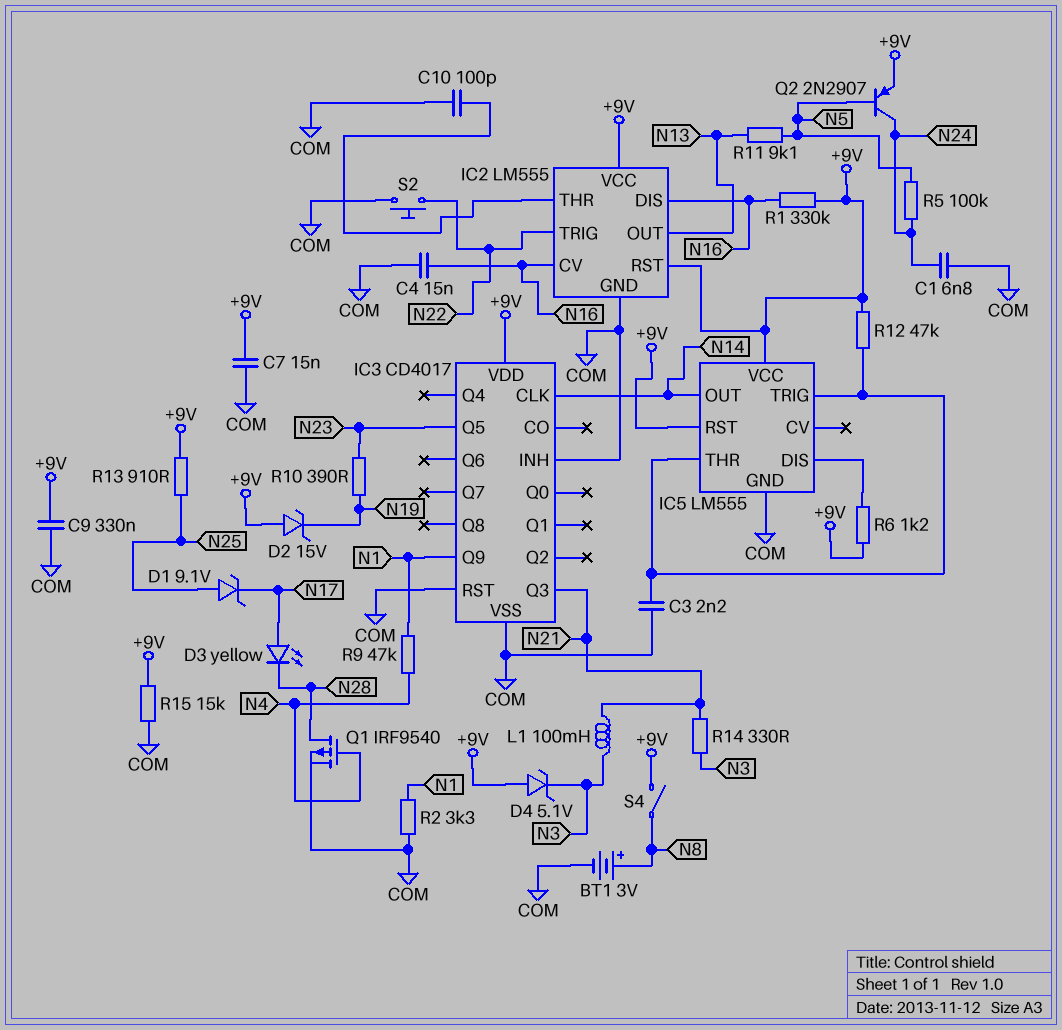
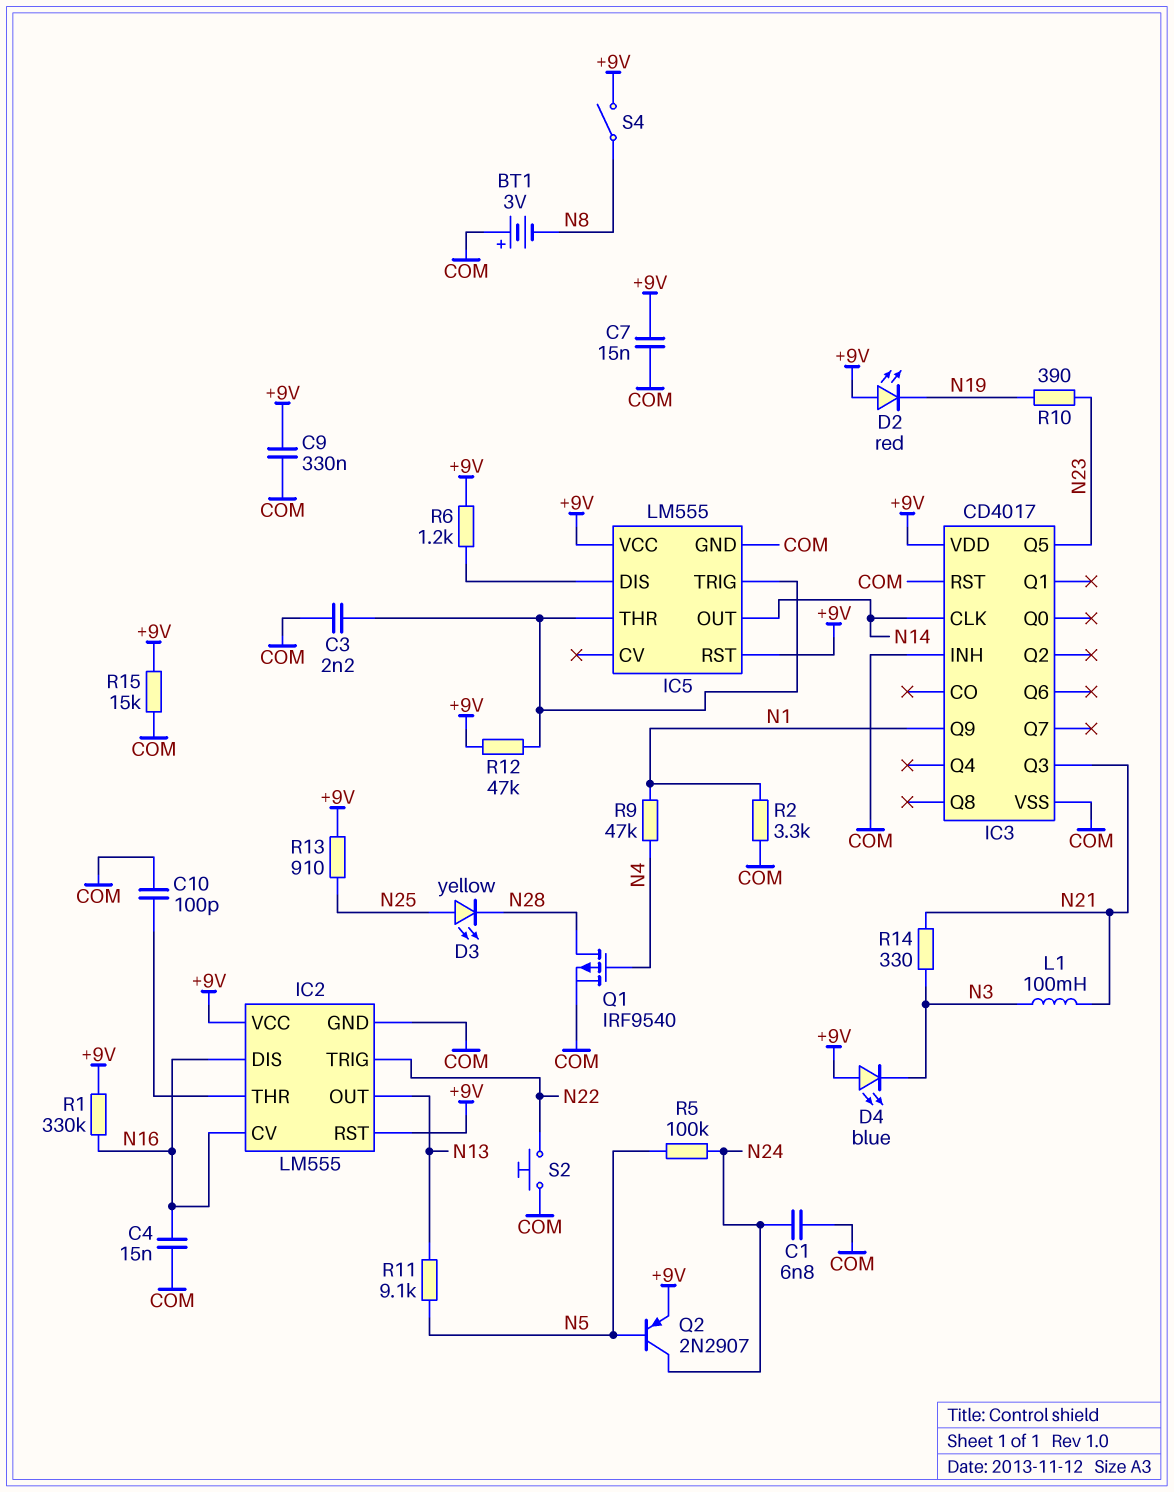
BT1: 3V (plus N8, minus COM) -> 3V (plus COM, minus N8)
D1: zener 9.1V (A N25, K N17) -> none
D2: zener 15V (A +9V, K N19) -> LED red (A +9V, K N19)
D3: LED yellow (A N17, K N28) -> LED yellow (A N25, K N28)
D4: zener 5.1V (A +9V, K N3) -> LED blue (A +9V, K N3)

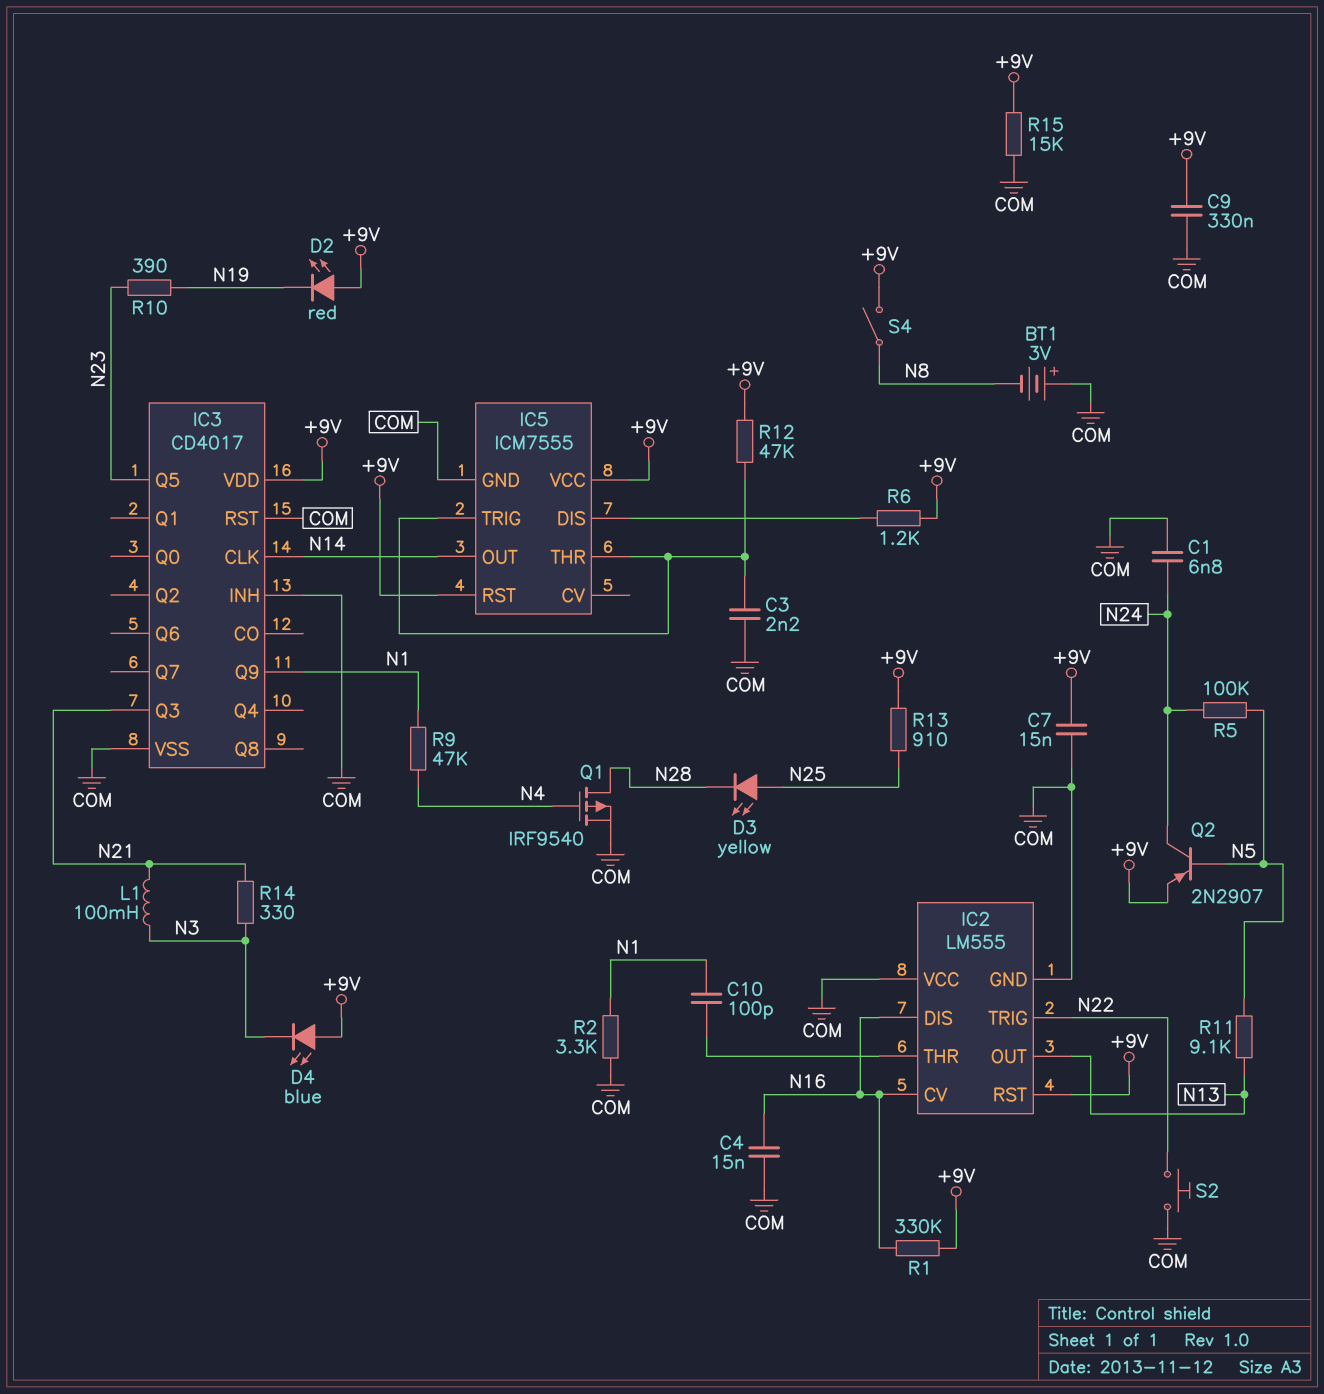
C10: 100pF (COM, IC2/THR) -> 100pF (IC2/THR, N1)
IC2 pin VCC: +9V -> COM
IC5: LM555 -> ICM7555

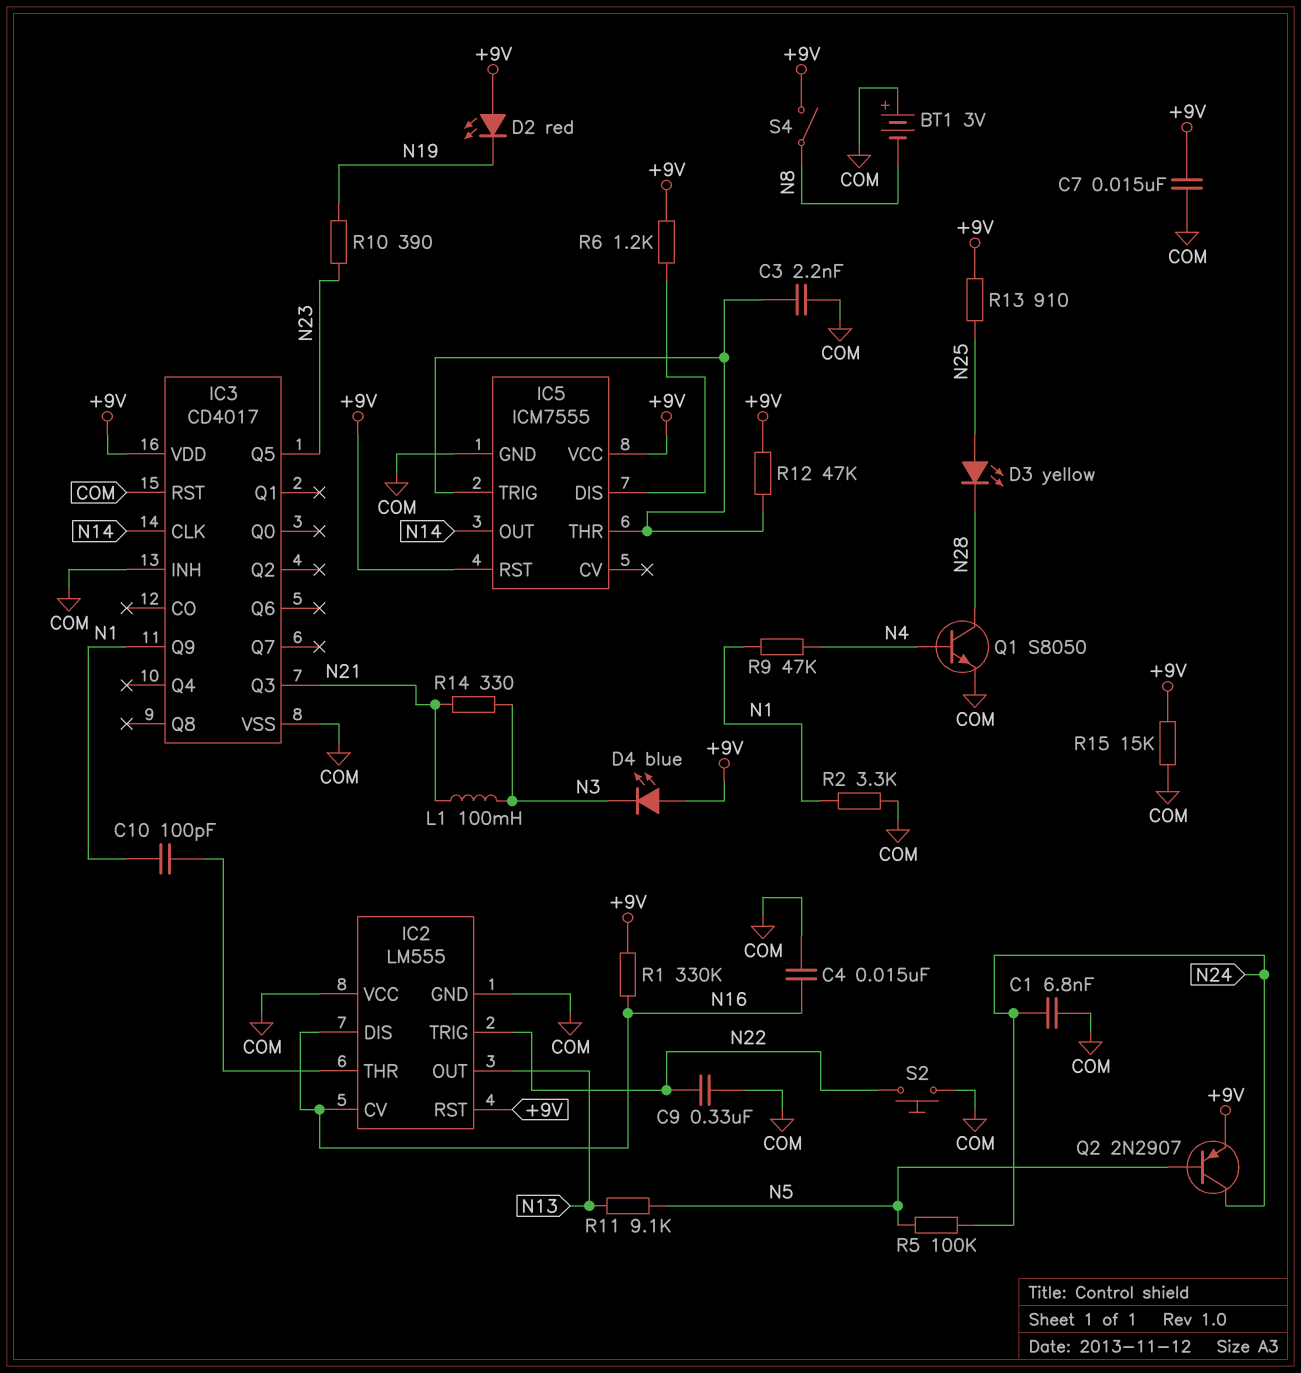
C9: 330nF (+9V, COM) -> 330nF (COM, N22)
Q1: PMOS IRF9540 (G N4, D N28, S COM) -> NPN S8050 (B N4, C N28, E COM)

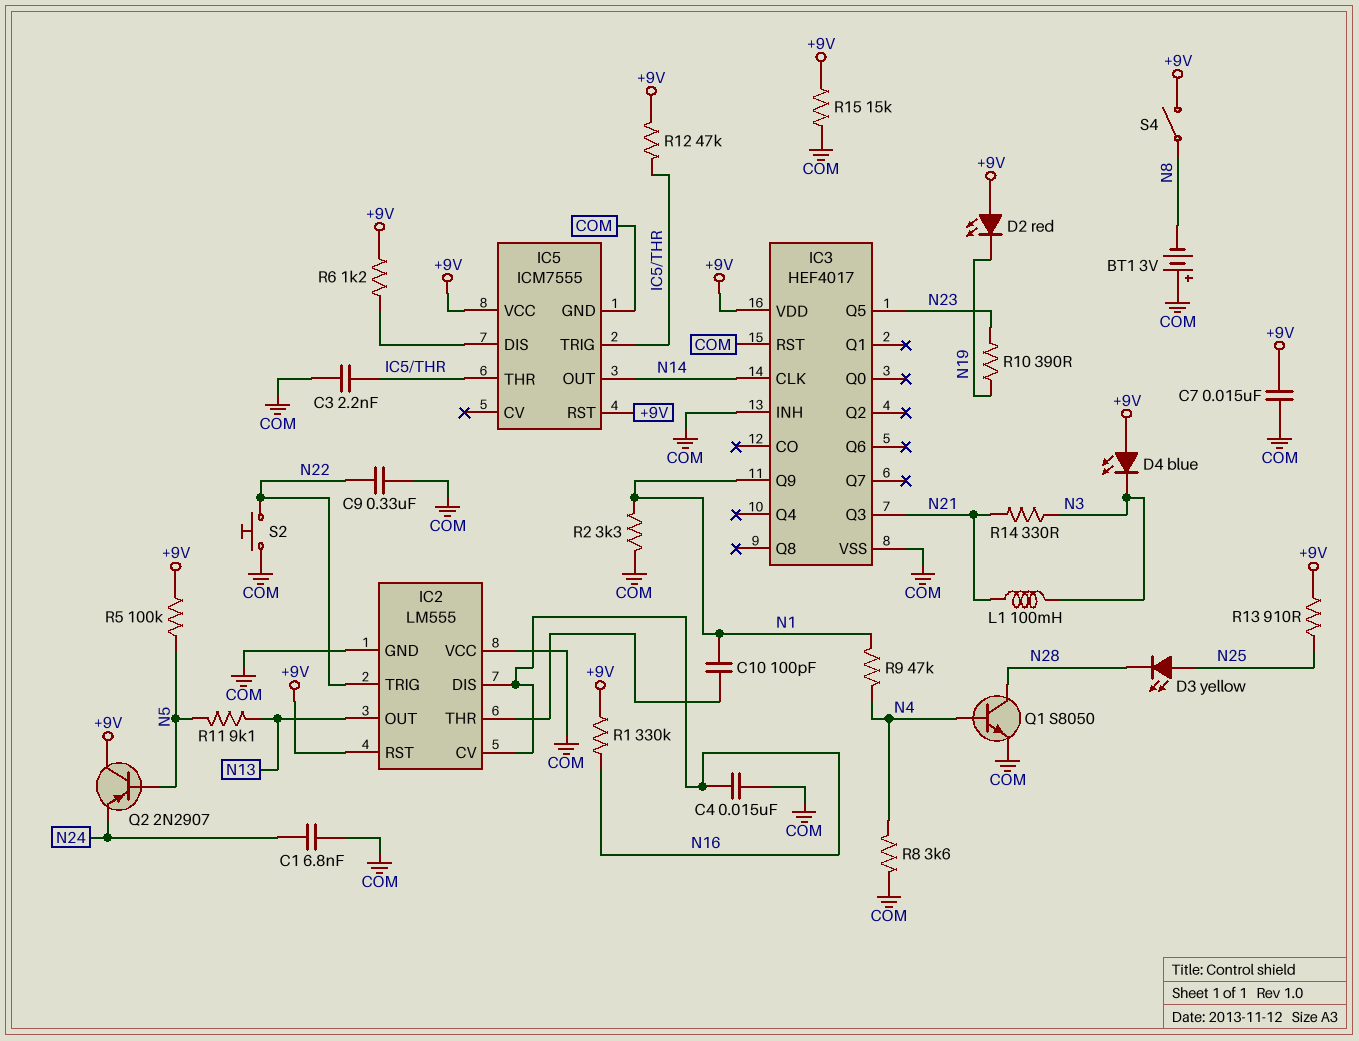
IC3: CD4017 -> HEF4017
Q2: PNP 2N2907 (B N5, C N24, E +9V) -> PNP 2N2907 (B N5, C +9V, E N24)
R5: 100k (N5, N24) -> 100k (+9V, N5)
R8: none -> 3.6k (COM, N4)

